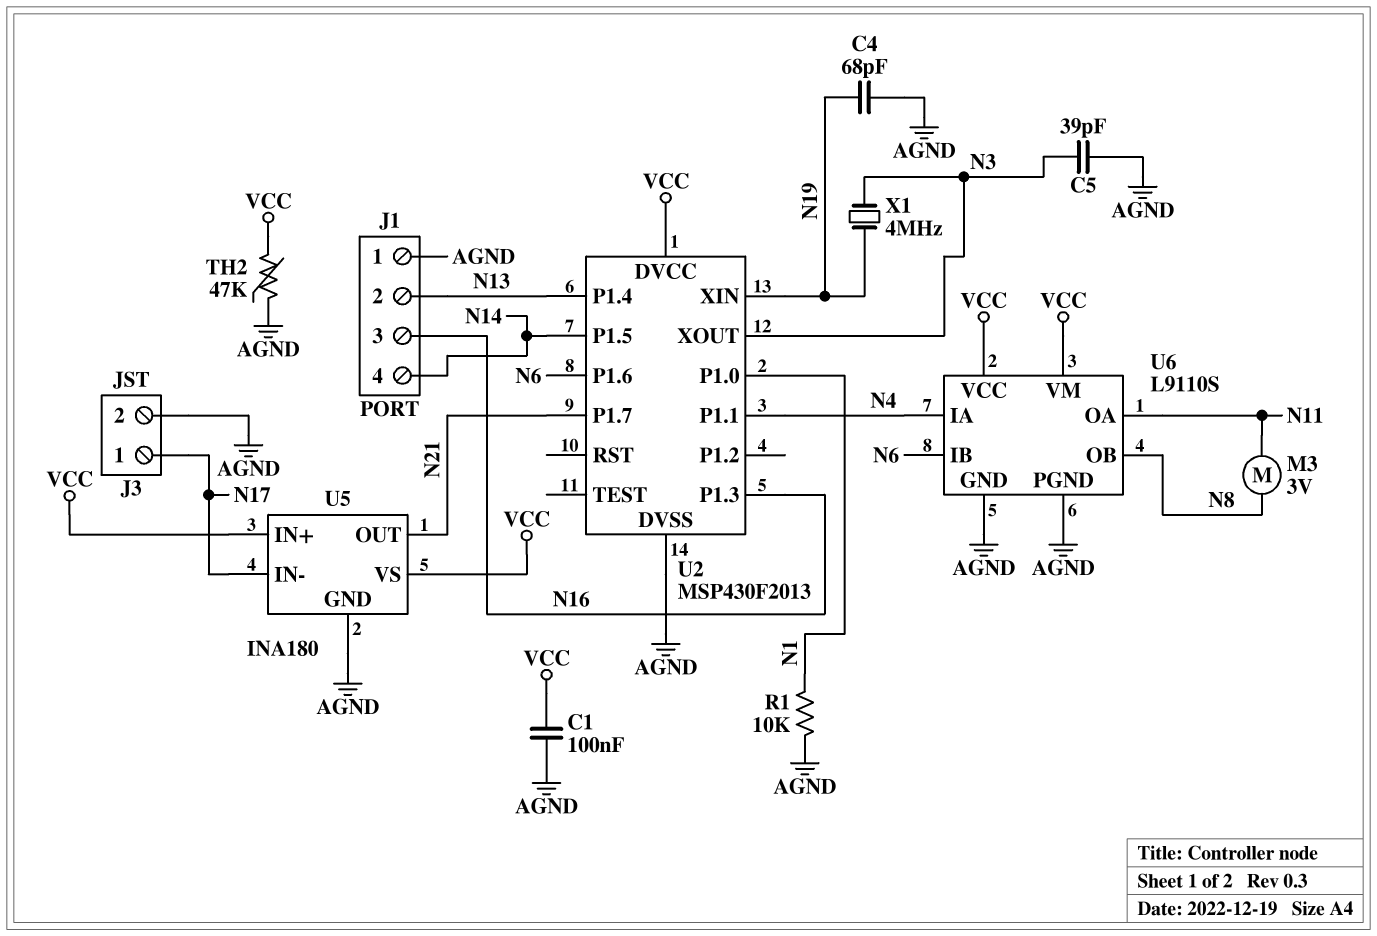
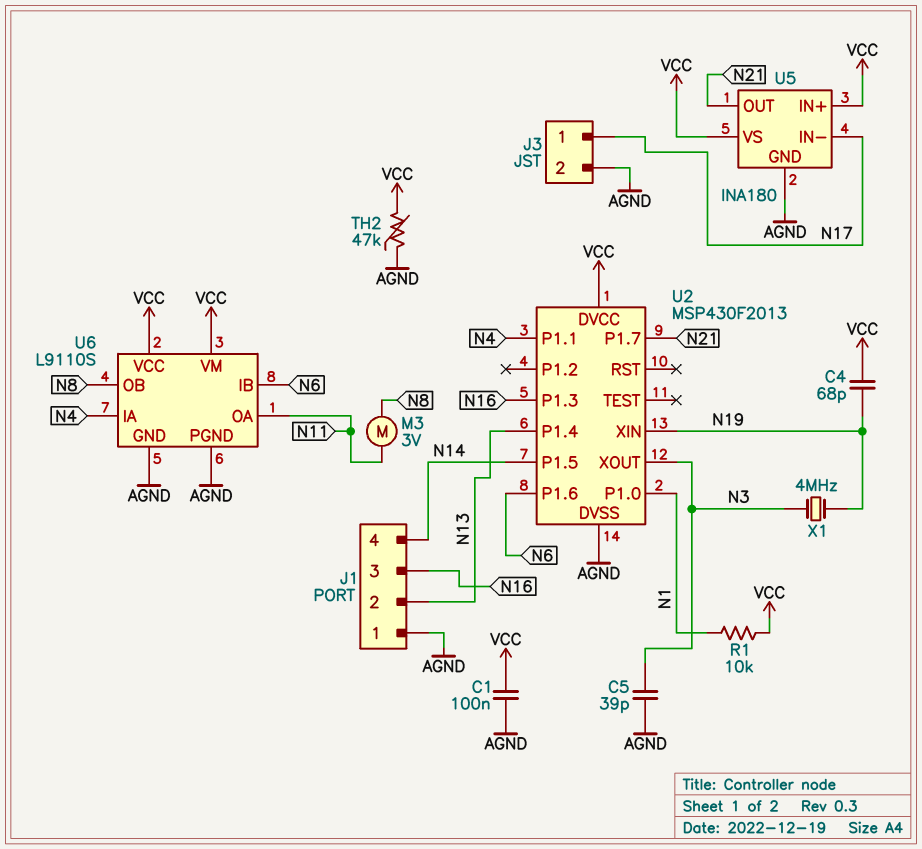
C4: 68pF (AGND, N19) -> 68pF (N19, VCC)
R1: 10k (AGND, N1) -> 10k (N1, VCC)

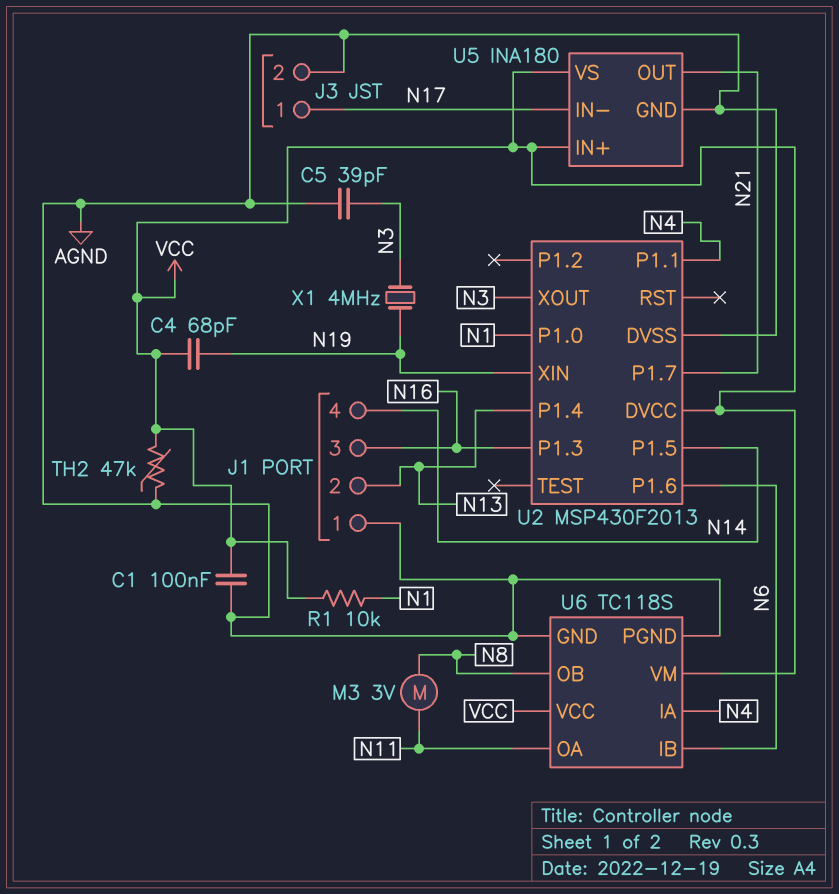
U6: L9110S -> TC118S

